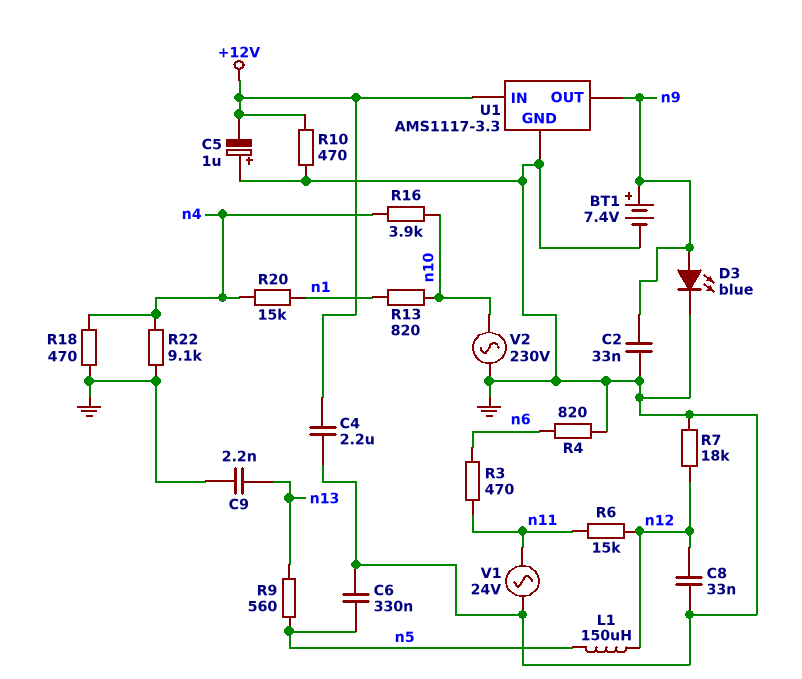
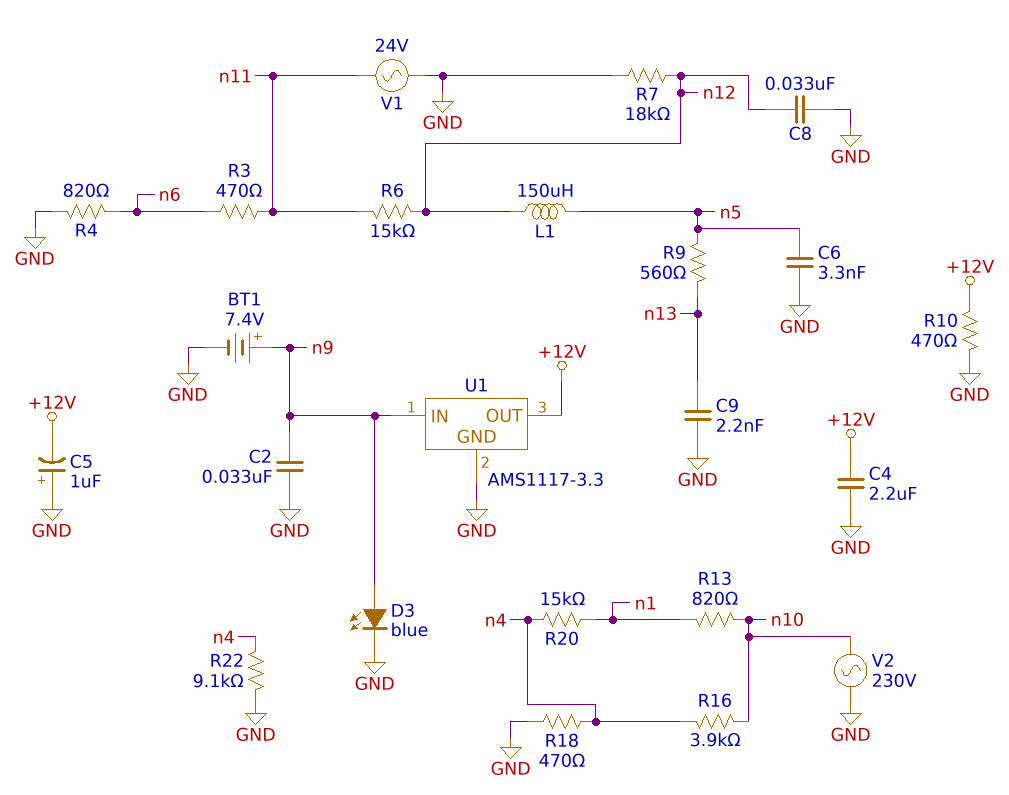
C6: 330nF (GND, n5) -> 3.3nF (GND, n5)
U1 pin IN: +12V -> n9
U1 pin OUT: n9 -> +12V

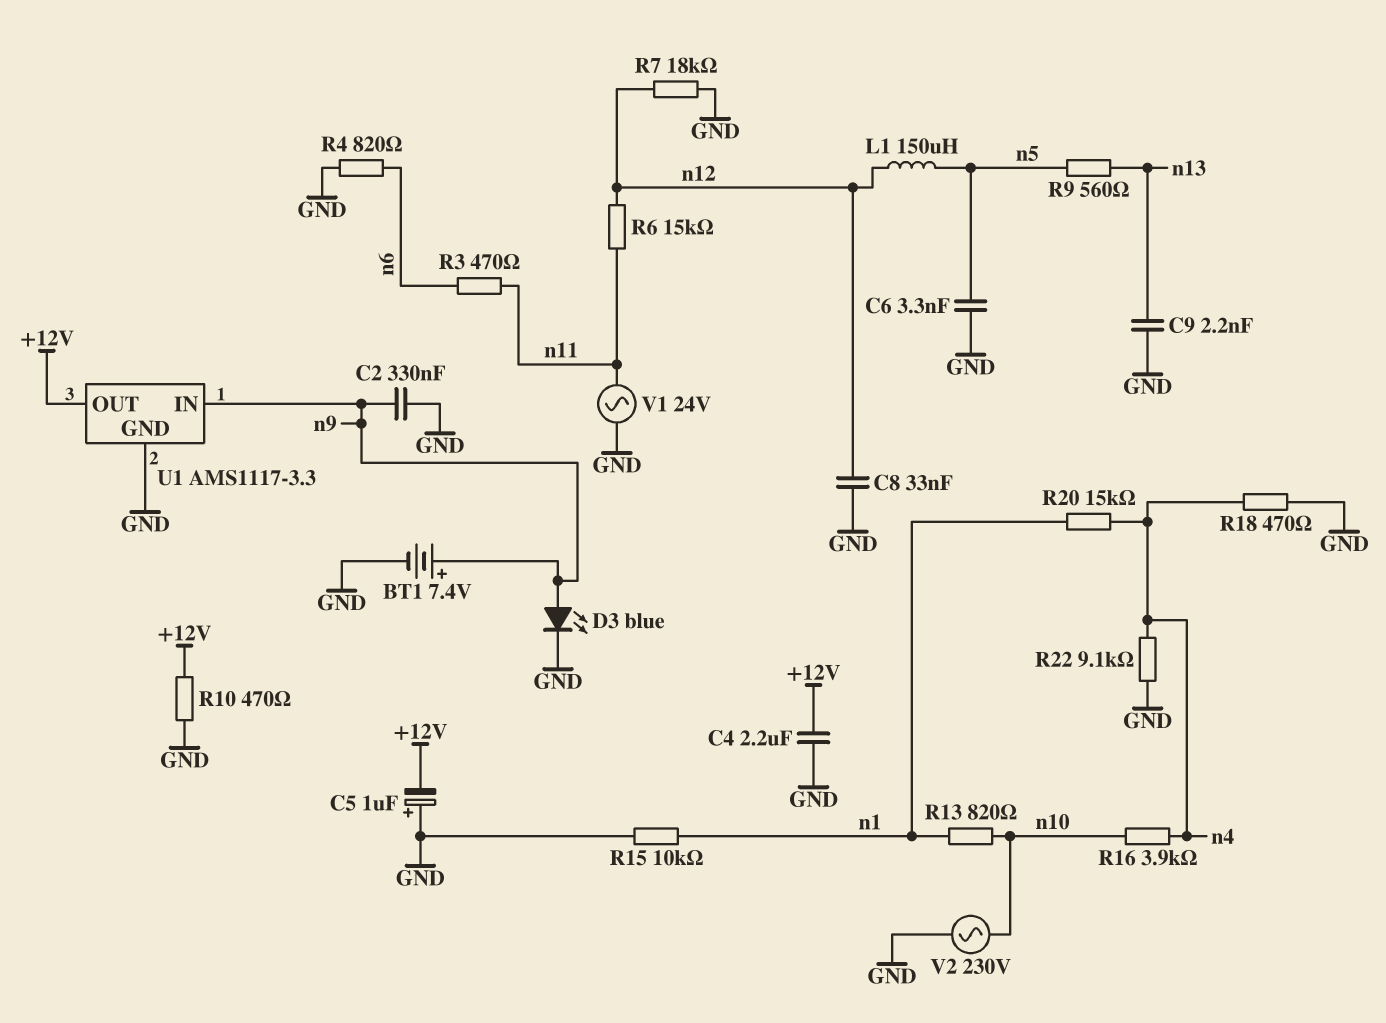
C2: 33nF (GND, n9) -> 330nF (GND, n9)
R15: none -> 10k (GND, n1)

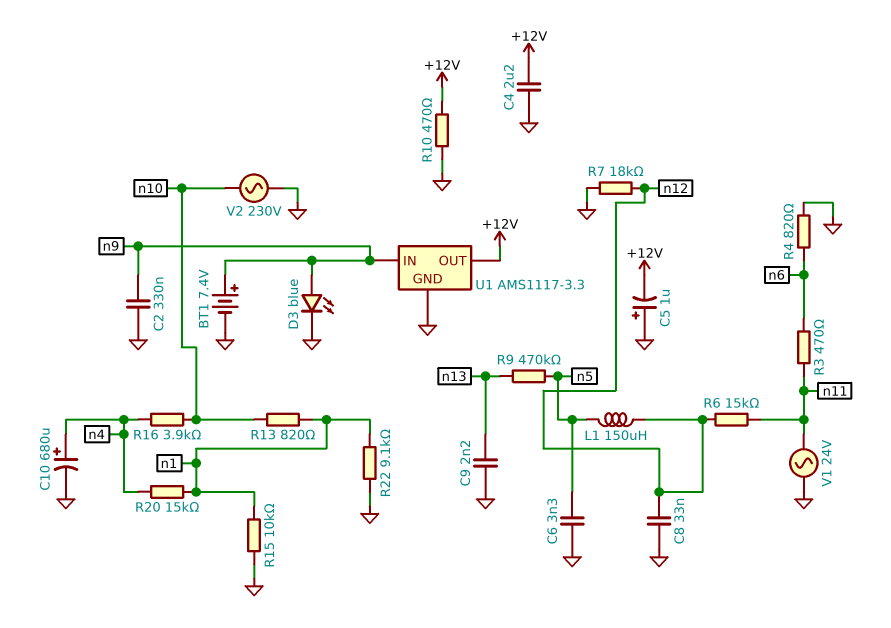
C10: none -> 680uF (plus n4, minus GND)
R9: 560 (n5, n13) -> 470k (n5, n13)
R18: 470 (GND, n4) -> none
R22: 9.1k (GND, n4) -> 9.1k (GND, n1)

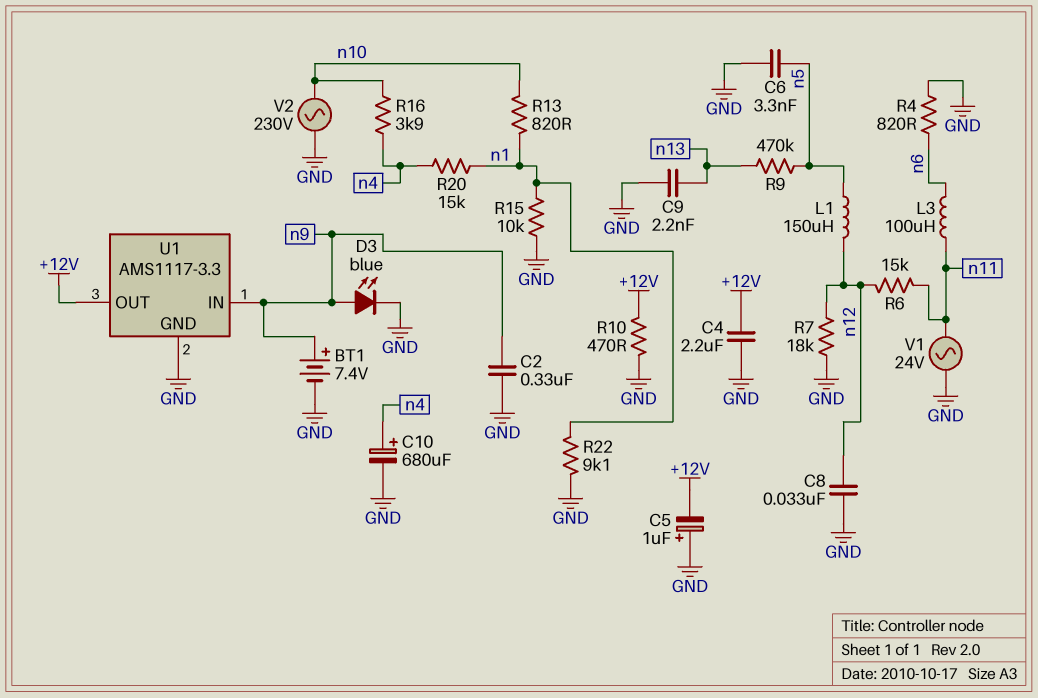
L3: none -> 100uH (n6, n11)
R3: 470 (n6, n11) -> none

